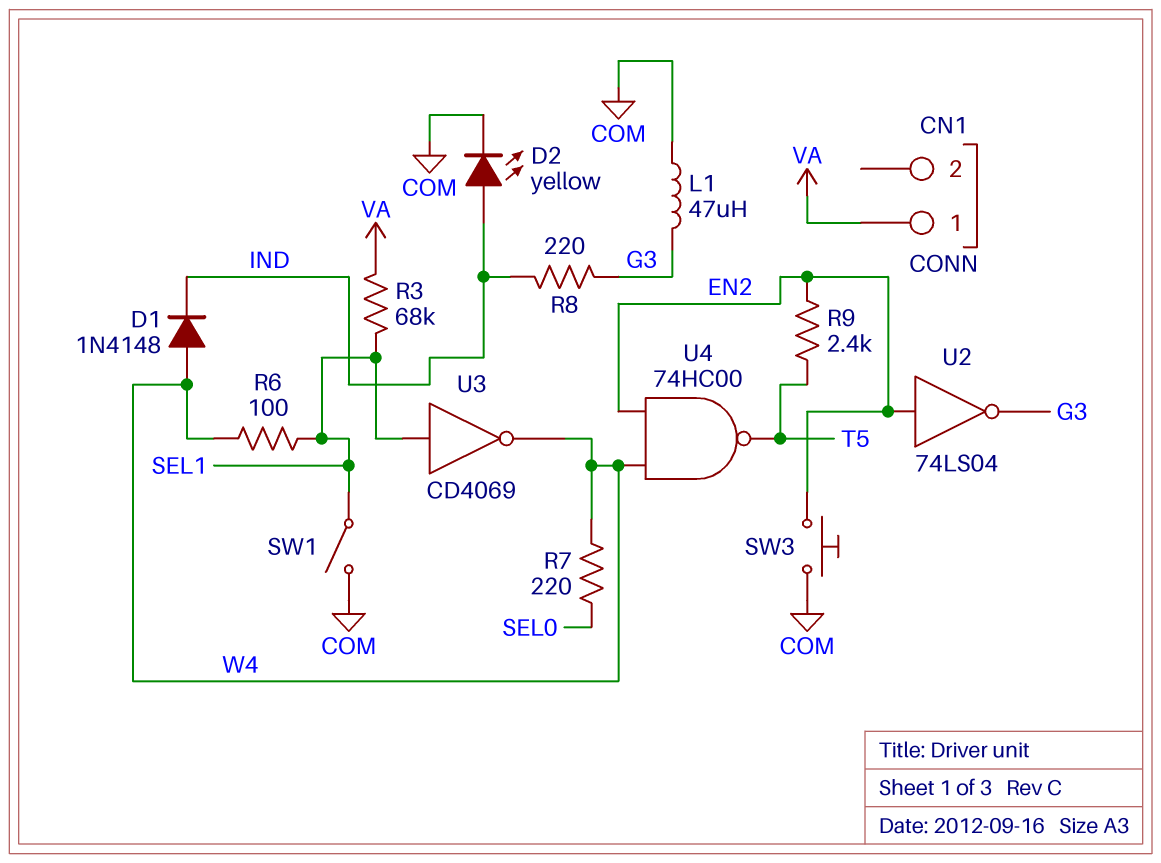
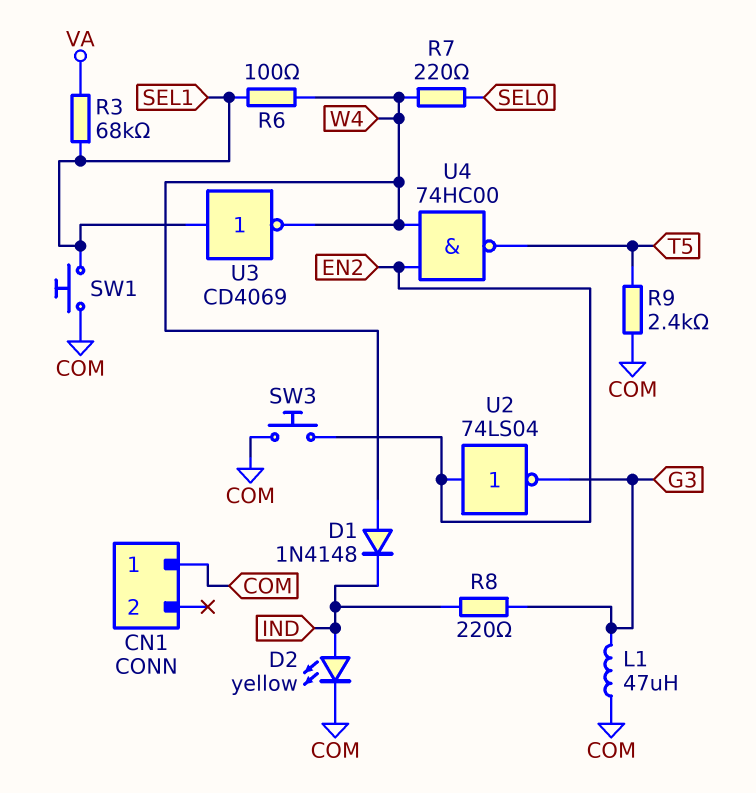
CN1 pin 1: VA -> COM
R9: 2.4k (EN2, T5) -> 2.4k (COM, T5)
SW1: switch (COM, SEL1) -> button (COM, SEL1)

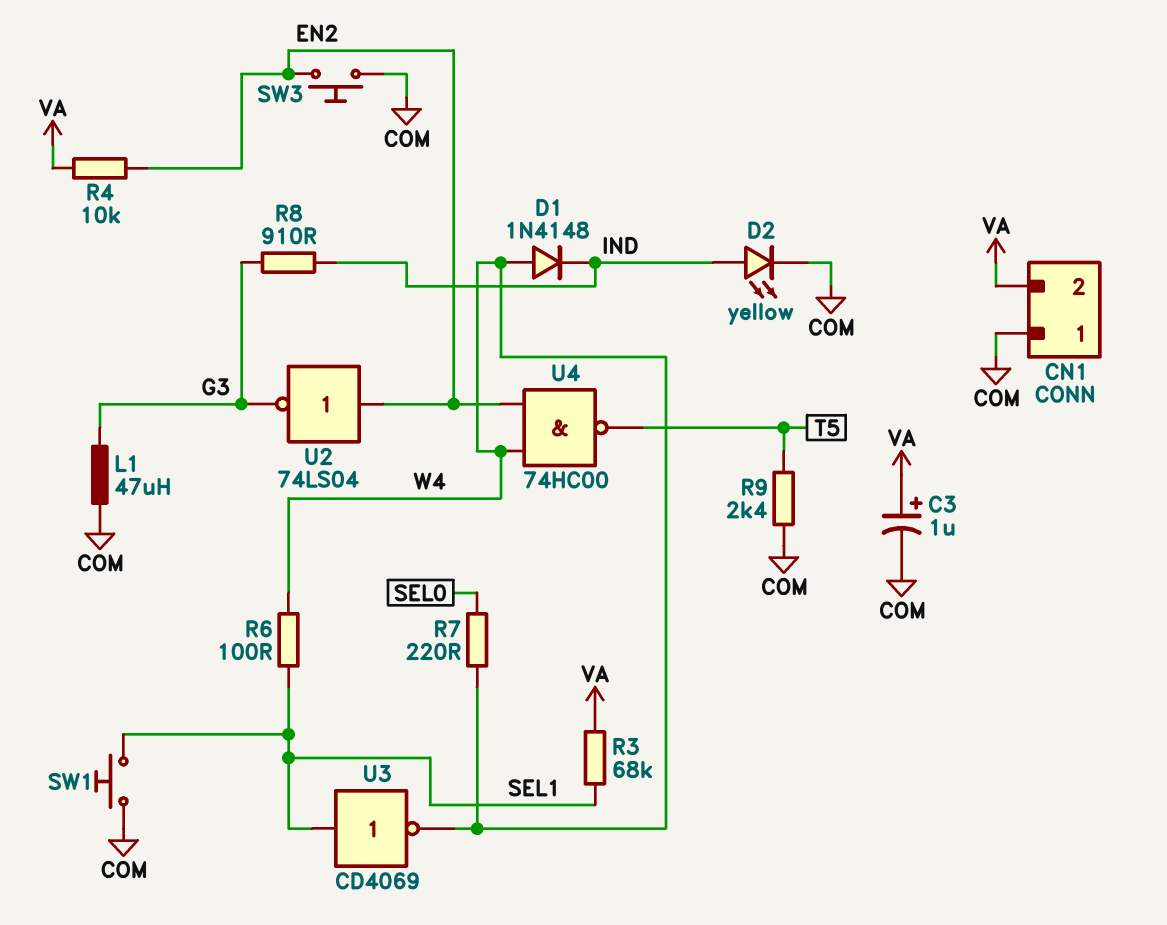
C3: none -> 1uF (plus VA, minus COM)
CN1 pin 2: none -> VA
R4: none -> 10k (EN2, VA)
R8: 220 (G3, IND) -> 910 (G3, IND)

